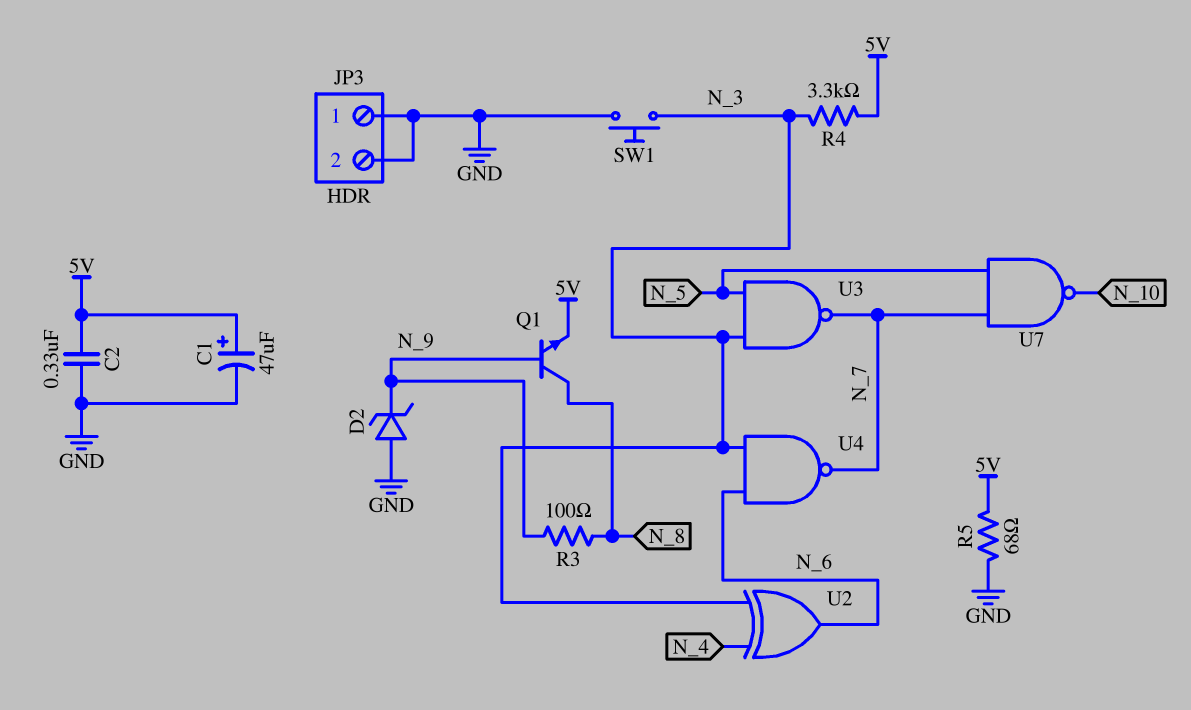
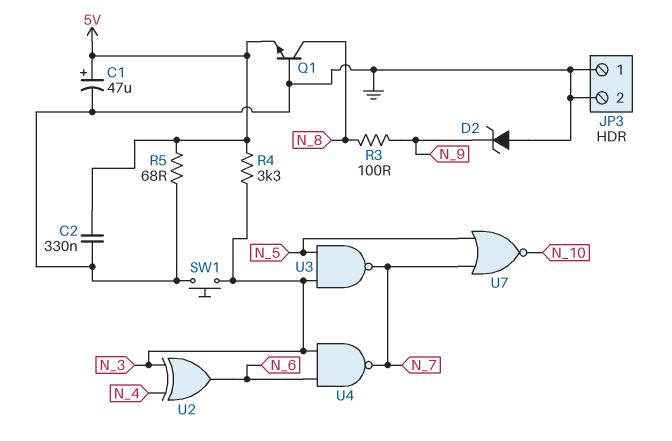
Q1: NPN (B N_9, C N_8, E 5V) -> NPN (B GND, C N_8, E 5V)
U7: NAND (in N_5, in N_7, out N_10) -> NOR (in N_5, in N_7, out N_10)

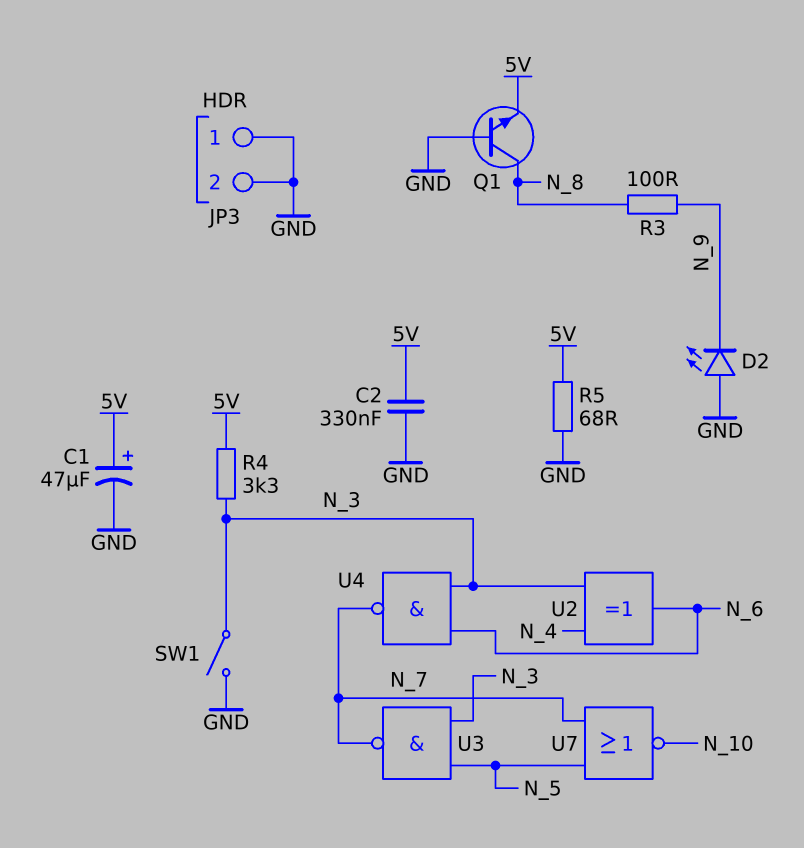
D2: zener (A GND, K N_9) -> LED (A GND, K N_9)
SW1: button (GND, N_3) -> switch (GND, N_3)

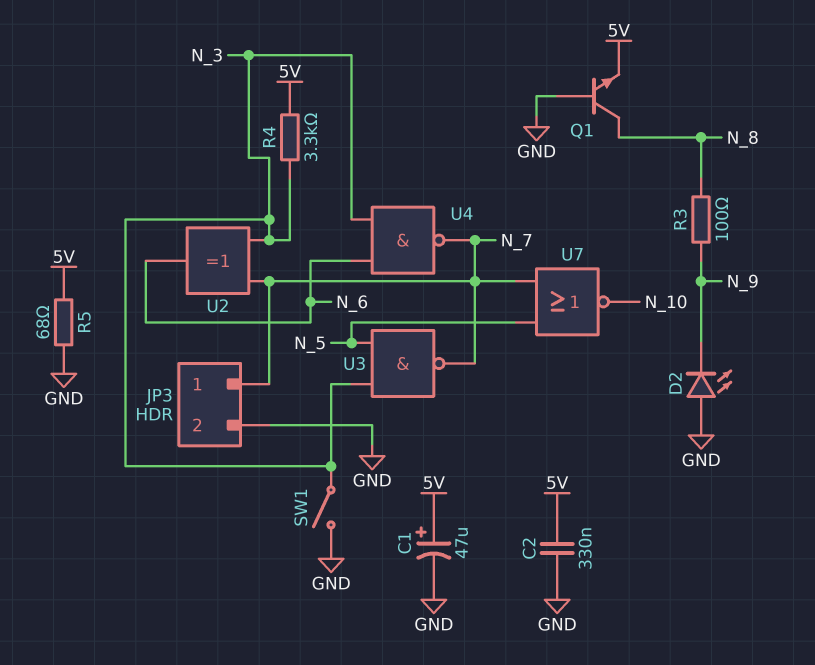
JP3 pin 1: GND -> N_7
U2: XOR (in N_3, in N_4, out N_6) -> XOR (in N_3, in N_7, out N_6)

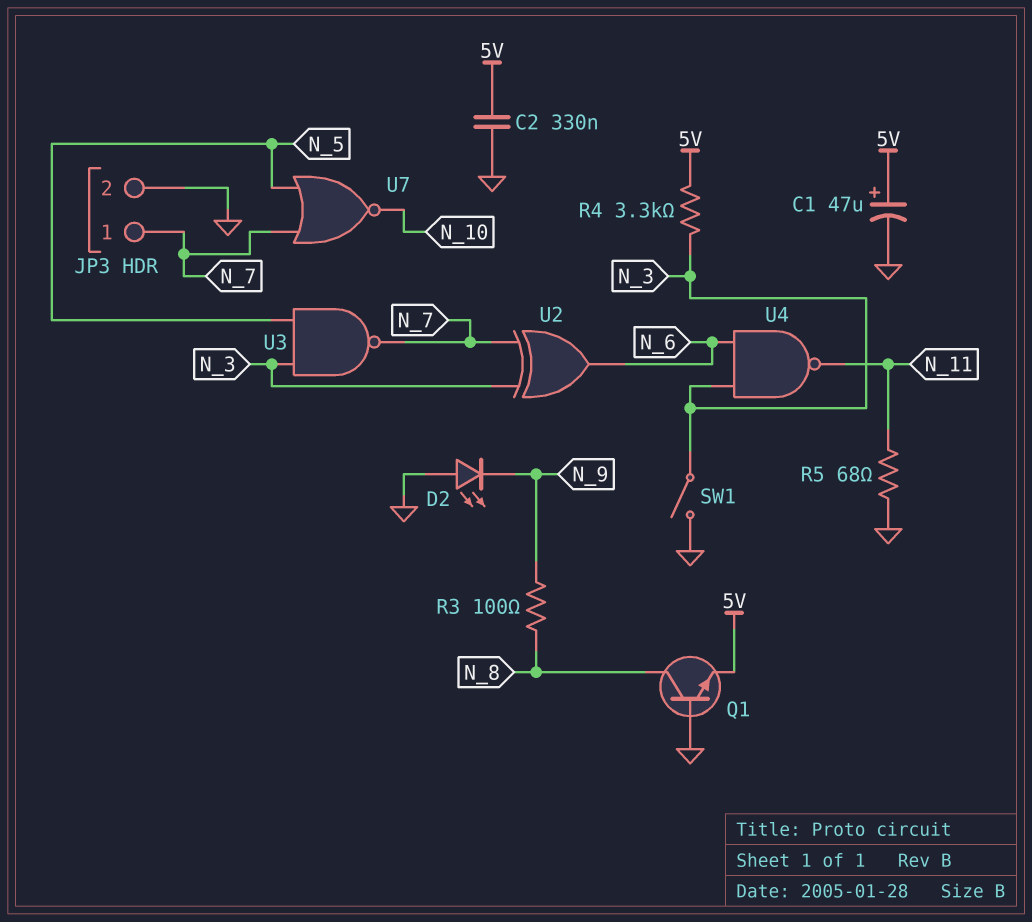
R5: 68 (5V, GND) -> 68 (GND, N_11)
U4: NAND (in N_3, in N_6, out N_7) -> NAND (in N_3, in N_6, out N_11)

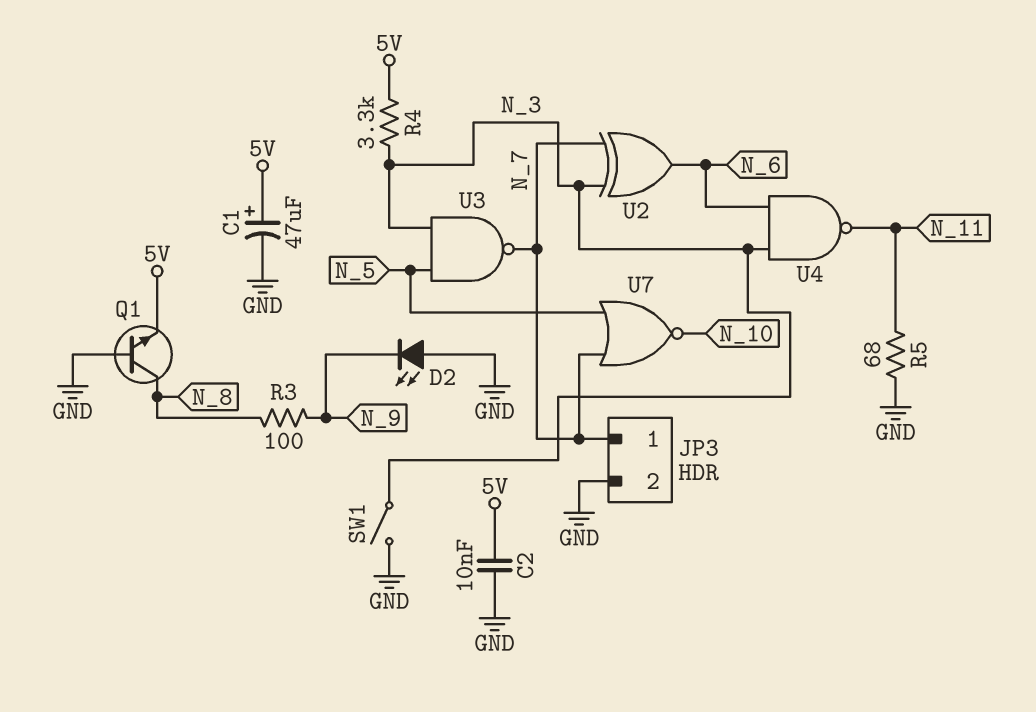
C2: 330nF (5V, GND) -> 10nF (5V, GND)

